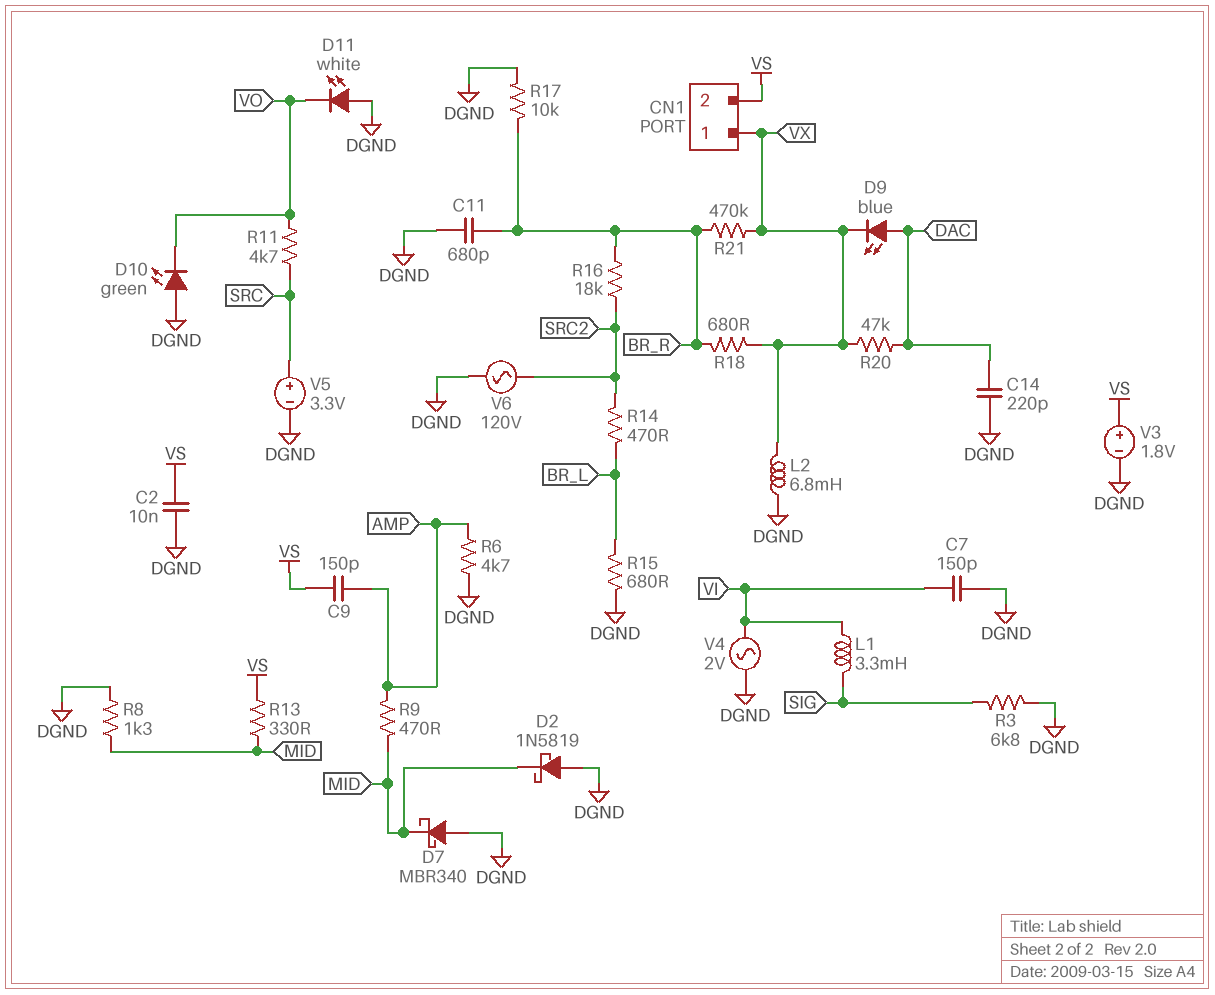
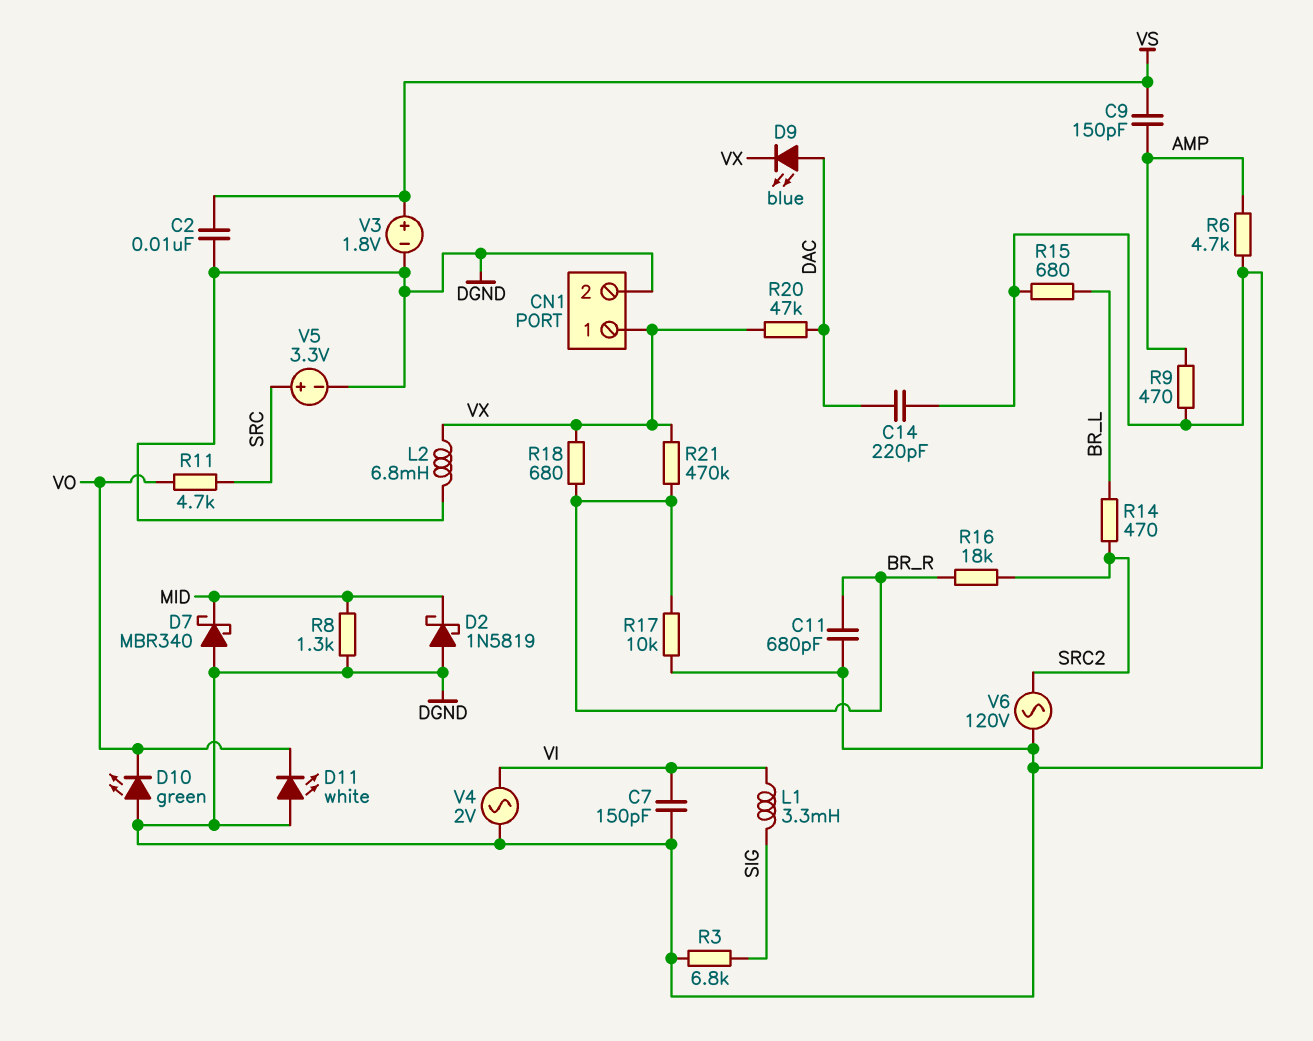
CN1 pin 2: VS -> DGND
R9: 470 (AMP, MID) -> 470 (AMP, DGND)
R13: 330 (MID, VS) -> none

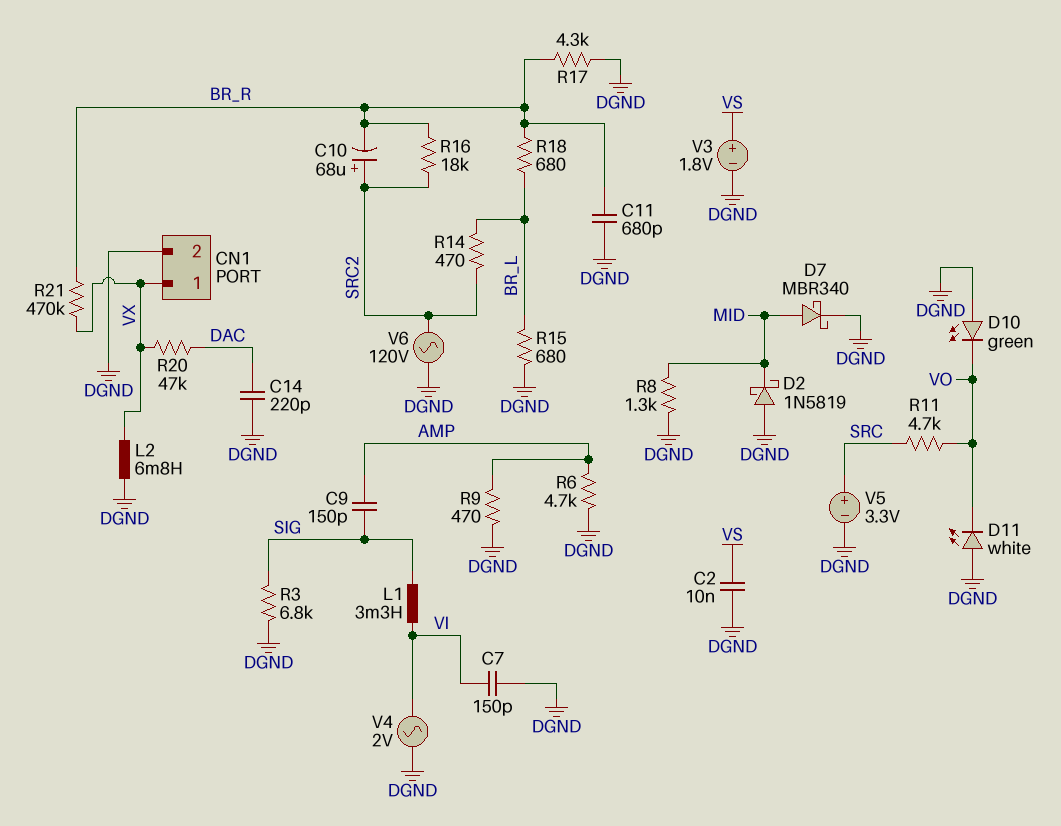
C9: 150pF (AMP, VS) -> 150pF (AMP, SIG)
C10: none -> 68uF (plus SRC2, minus BR_R)
D7: schottky MBR340 (A DGND, K MID) -> schottky MBR340 (A MID, K DGND)
D9: LED blue (A DAC, K VX) -> none
R17: 10k (BR_R, DGND) -> 4.3k (BR_R, DGND)
R18: 680 (BR_R, VX) -> 680 (BR_L, BR_R)

